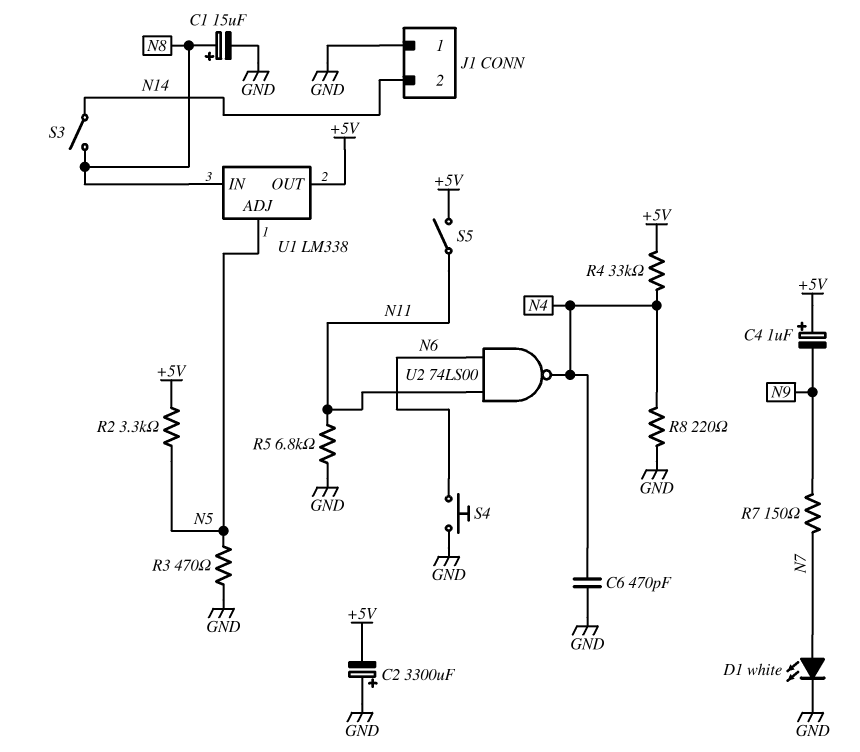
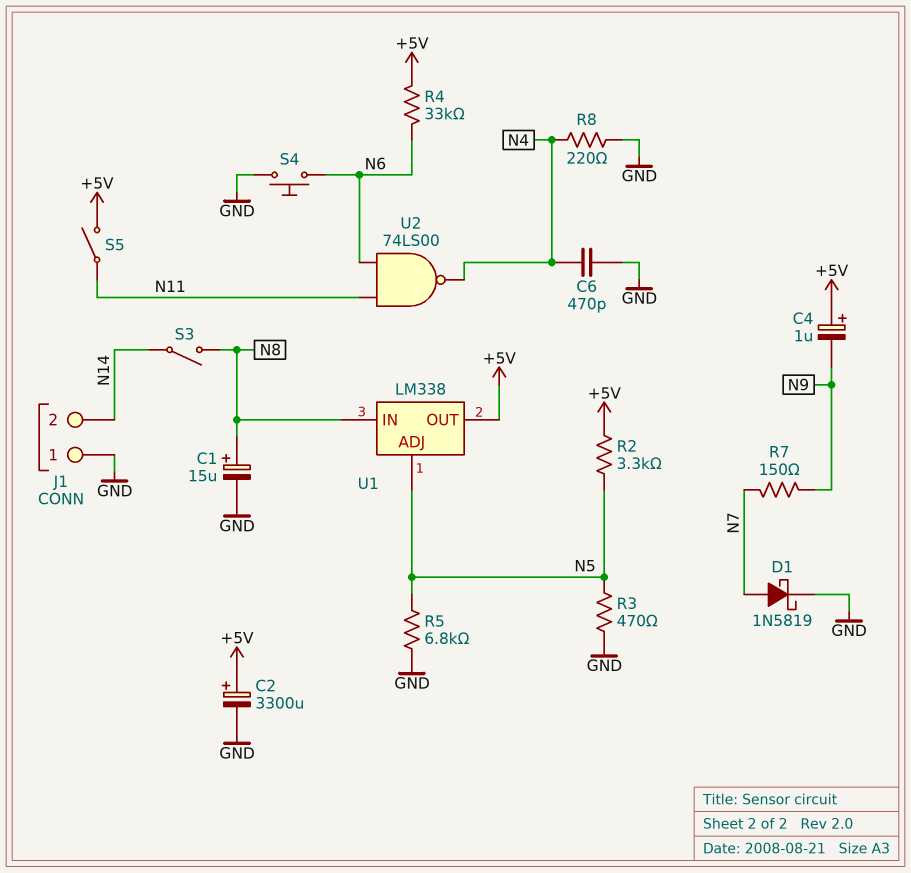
C2: 3300uF (plus GND, minus +5V) -> 3300uF (plus +5V, minus GND)
D1: LED white (A N7, K GND) -> schottky 1N5819 (A N7, K GND)
R4: 33k (+5V, N4) -> 33k (+5V, N6)
R5: 6.8k (GND, N11) -> 6.8k (GND, N5)

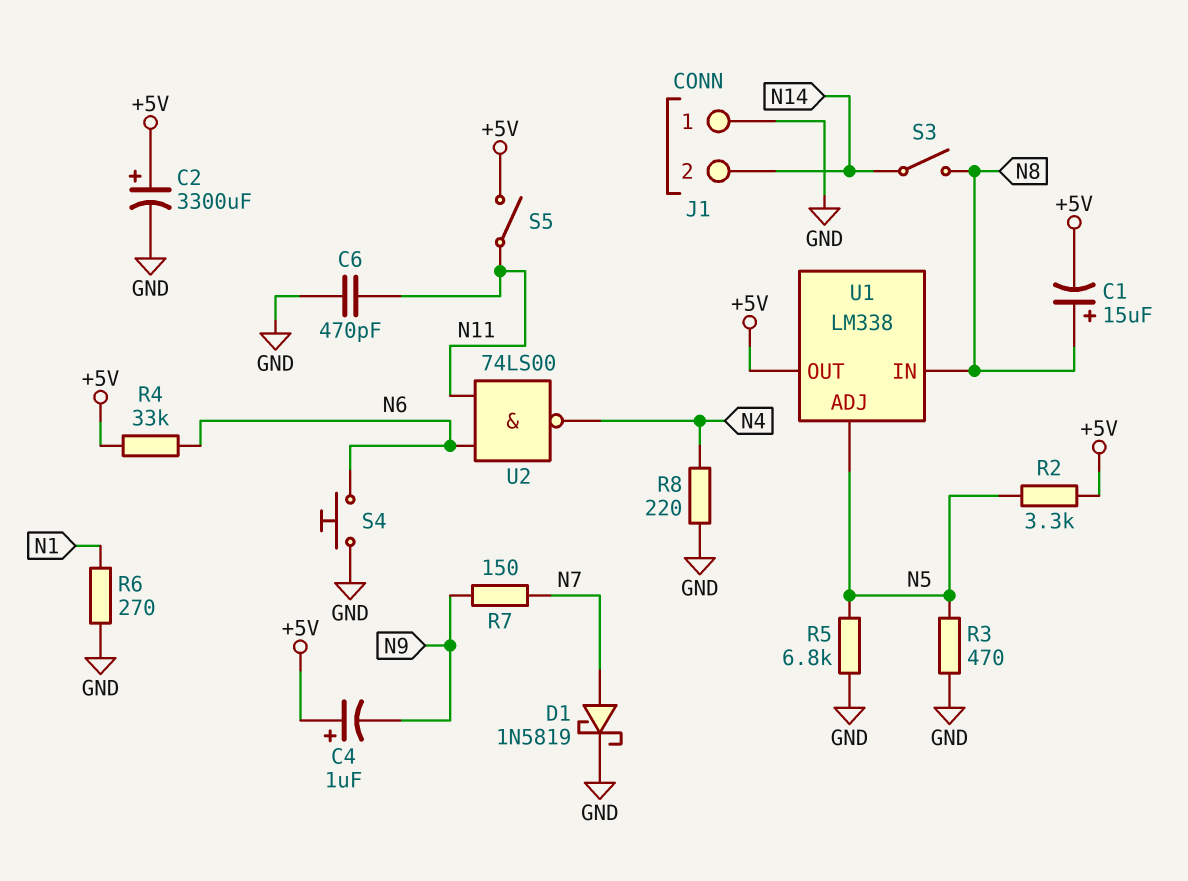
C1: 15uF (plus N8, minus GND) -> 15uF (plus N8, minus +5V)
C6: 470pF (GND, N4) -> 470pF (GND, N11)
R6: none -> 270 (GND, N1)

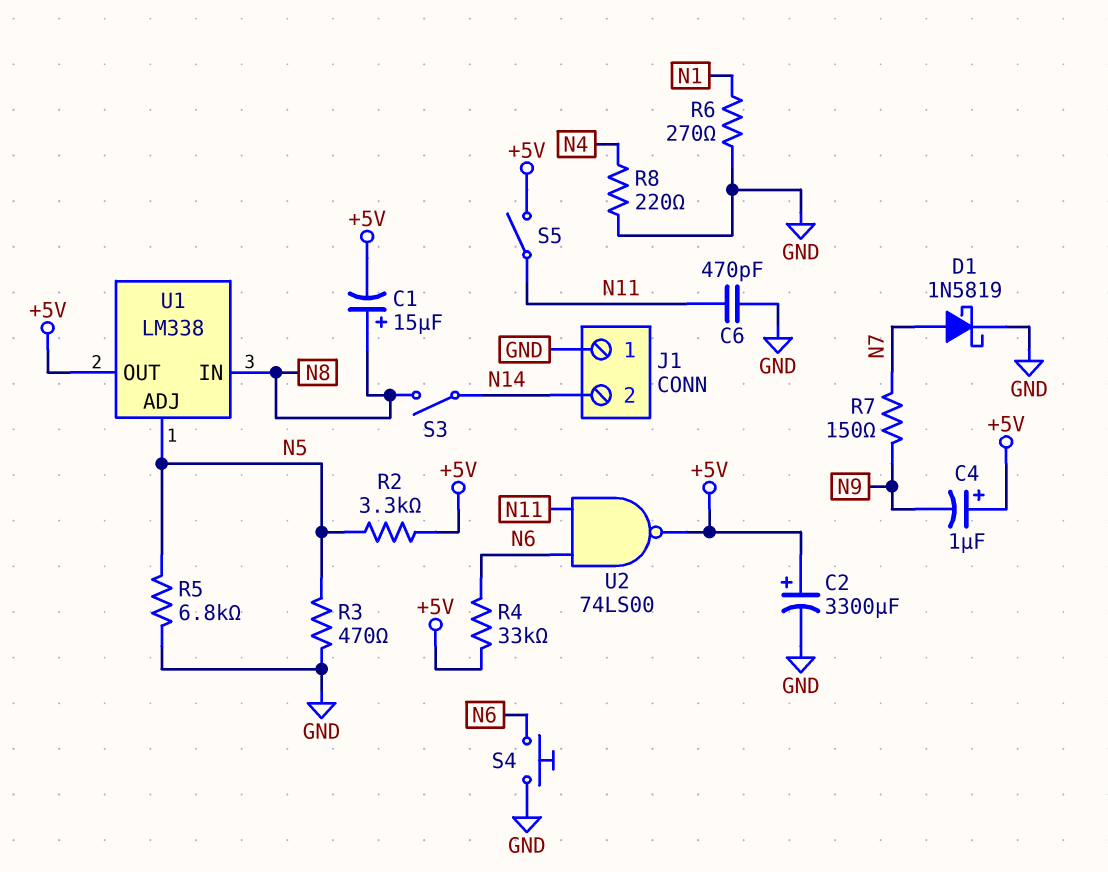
U2: NAND 74LS00 (in N6, in N11, out N4) -> NAND 74LS00 (in N6, in N11, out +5V)

